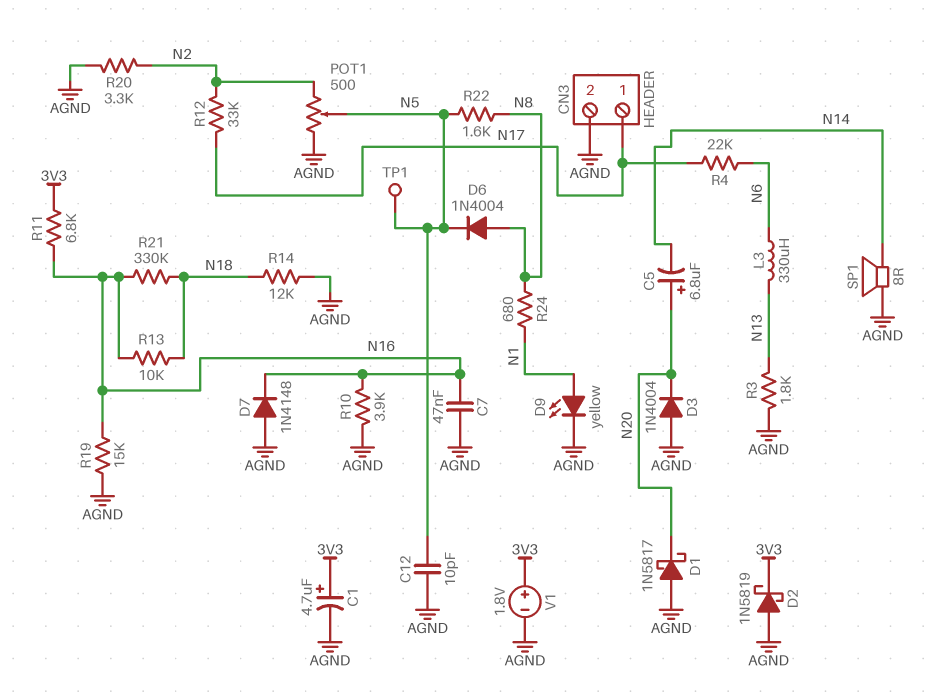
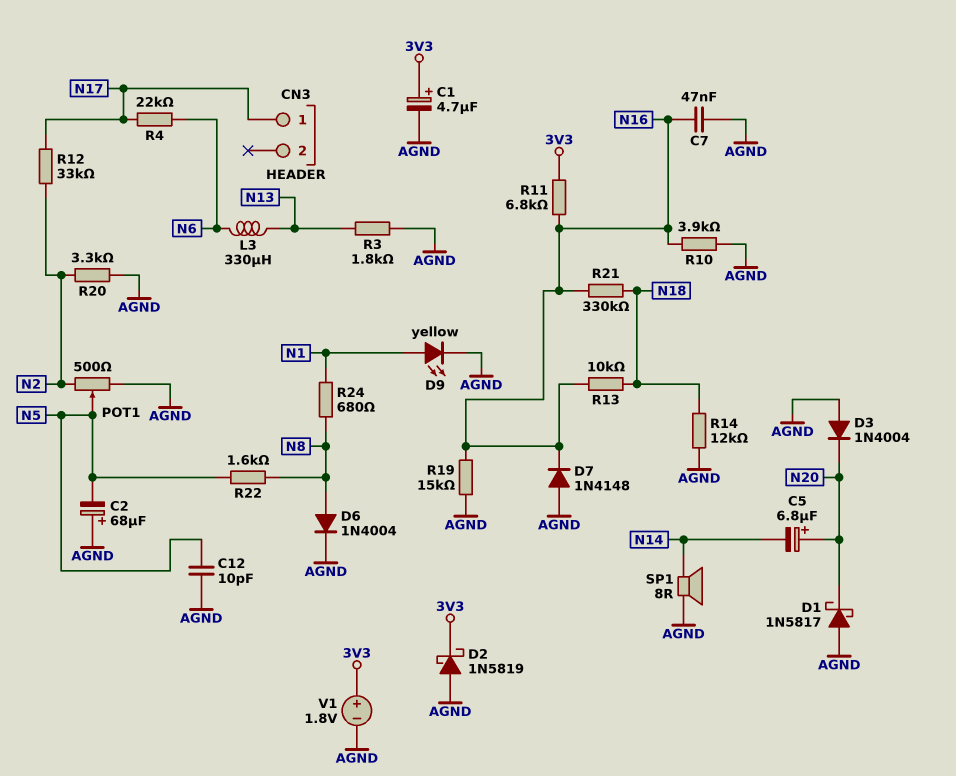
C2: none -> 68uF (plus AGND, minus N5)
CN3 pin 2: AGND -> none
D6: diode 1N4004 (A N8, K N5) -> diode 1N4004 (A N8, K AGND)
TP1: test point (N5) -> none

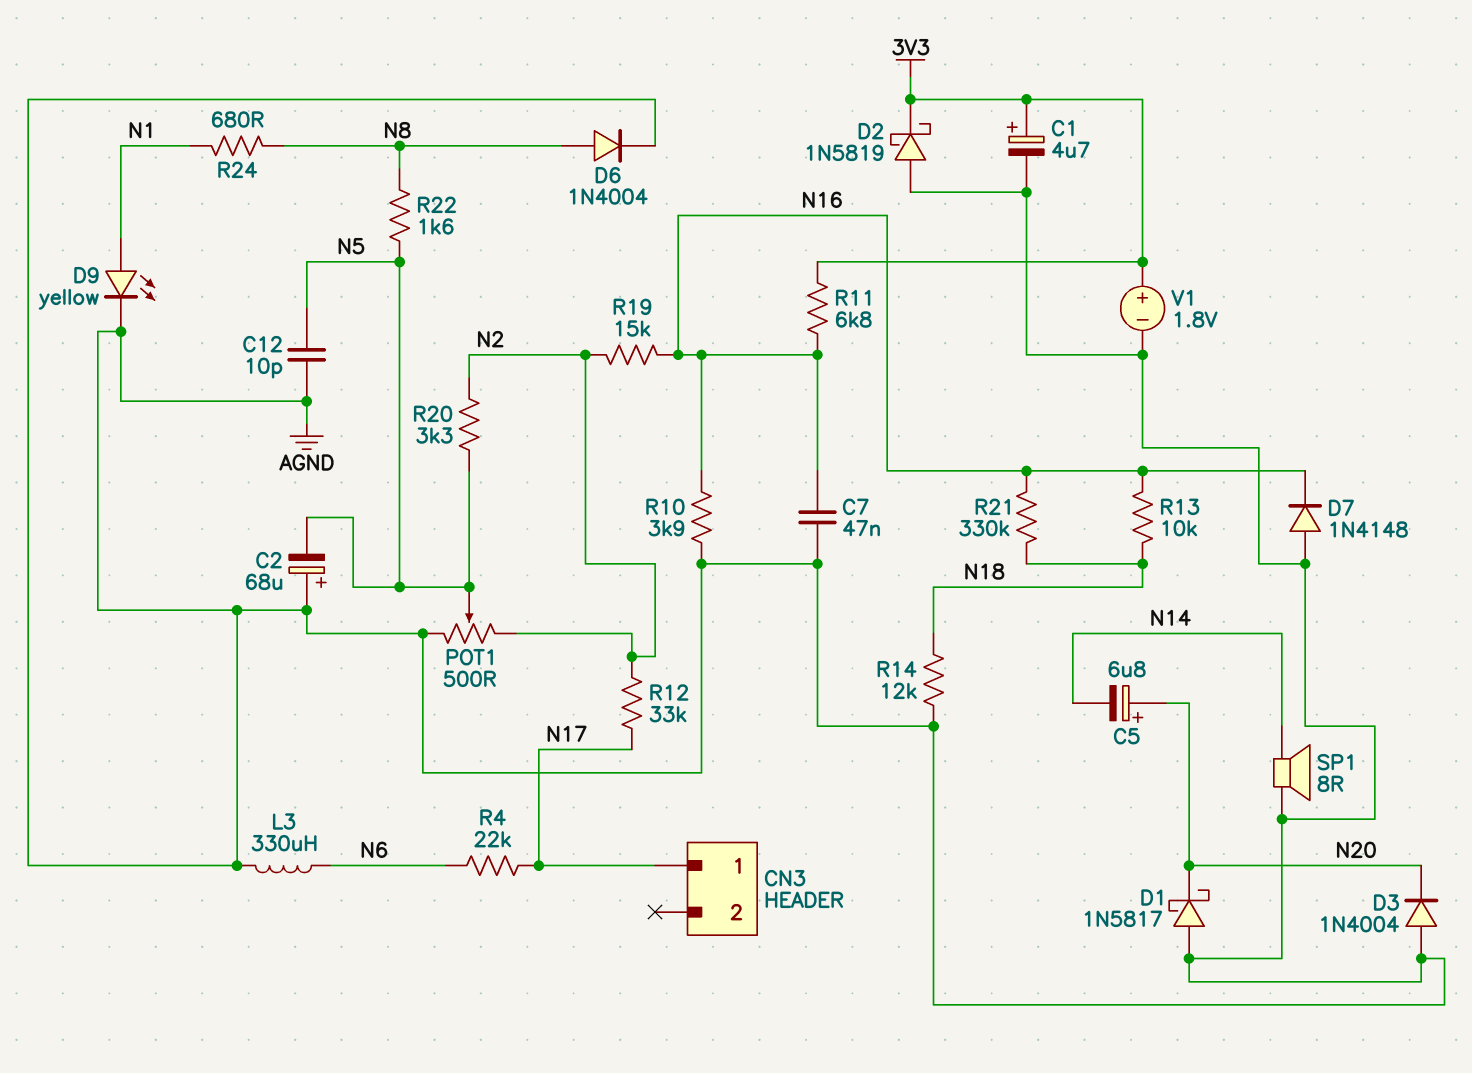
L3: 330uH (N6, N13) -> 330uH (AGND, N6)
R3: 1.8k (AGND, N13) -> none
R19: 15k (AGND, N16) -> 15k (N2, N16)
R20: 3.3k (AGND, N2) -> 3.3k (N2, N5)

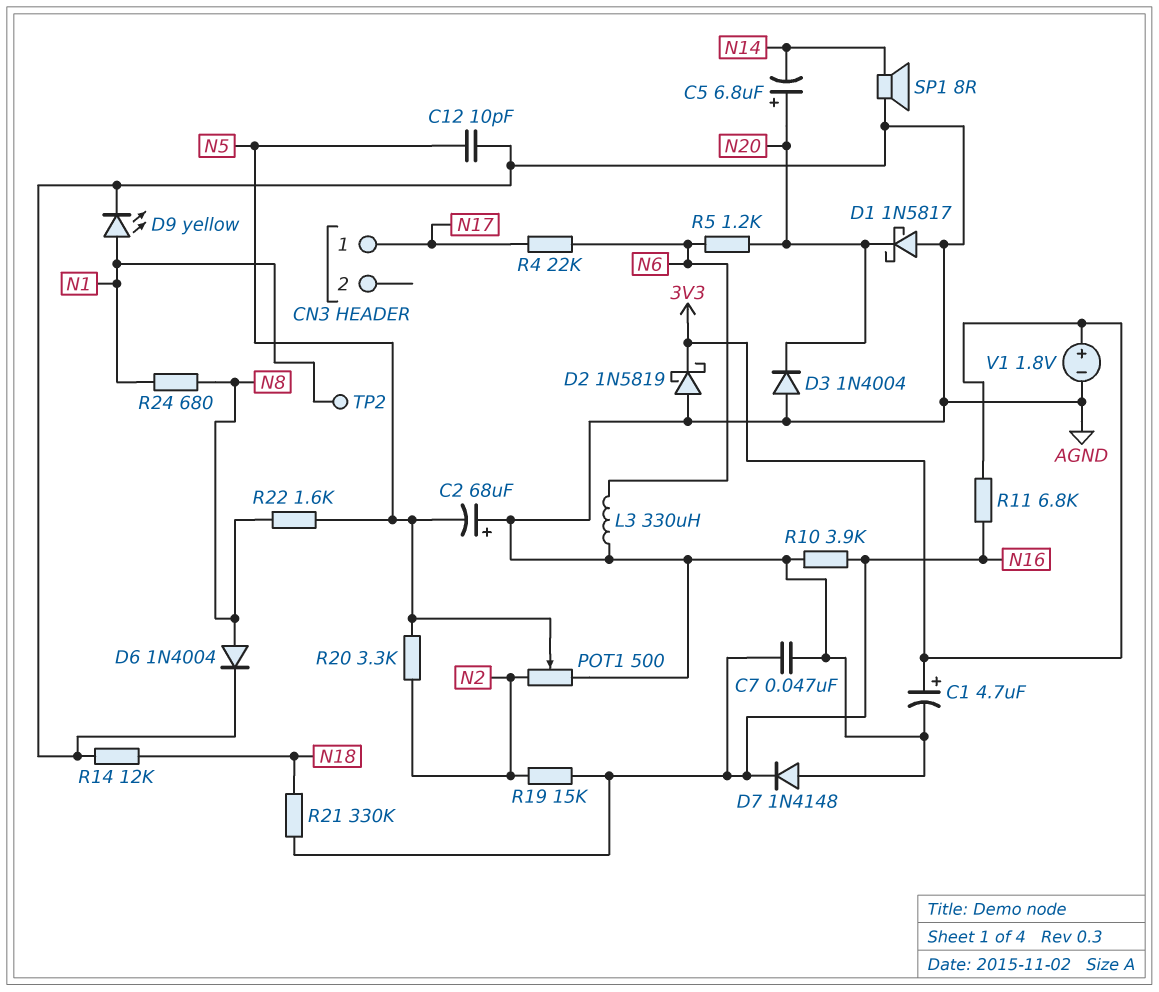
R5: none -> 1.2k (N6, N20)
R12: 33k (N2, N17) -> none
R13: 10k (N16, N18) -> none
TP2: none -> test point (N1)

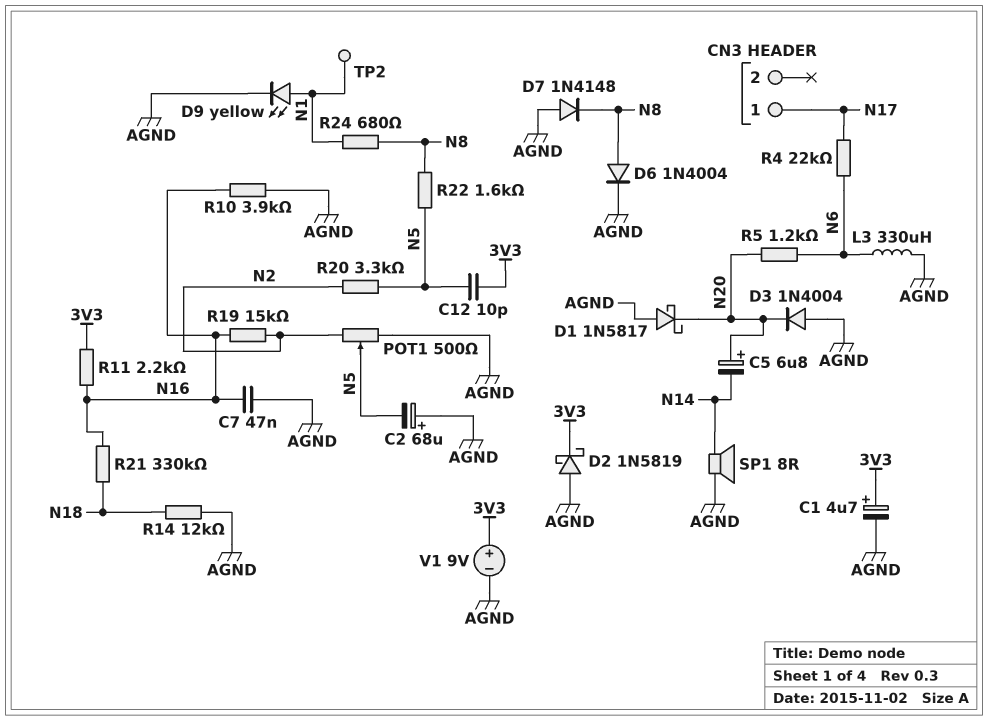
C12: 10pF (AGND, N5) -> 10pF (3V3, N5)
D7: diode 1N4148 (A AGND, K N16) -> diode 1N4148 (A AGND, K N8)
R11: 6.8k (3V3, N16) -> 2.2k (3V3, N16)
V1: 1.8V (plus 3V3, minus AGND) -> 9V (plus 3V3, minus AGND)

